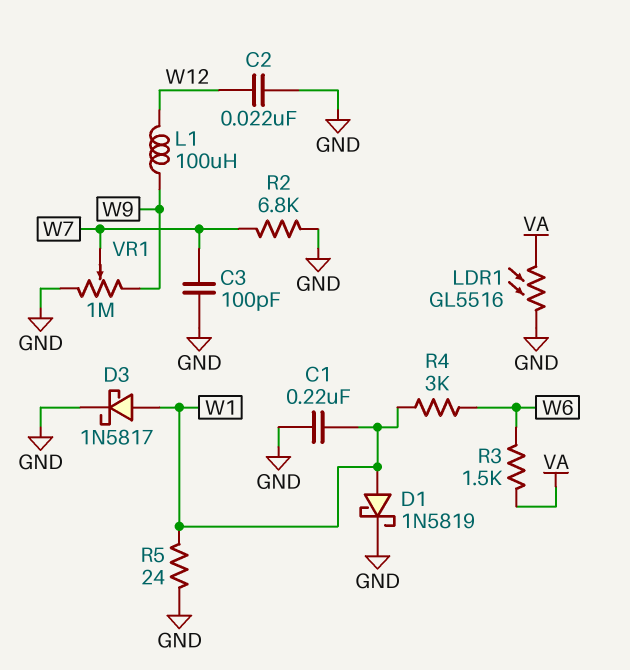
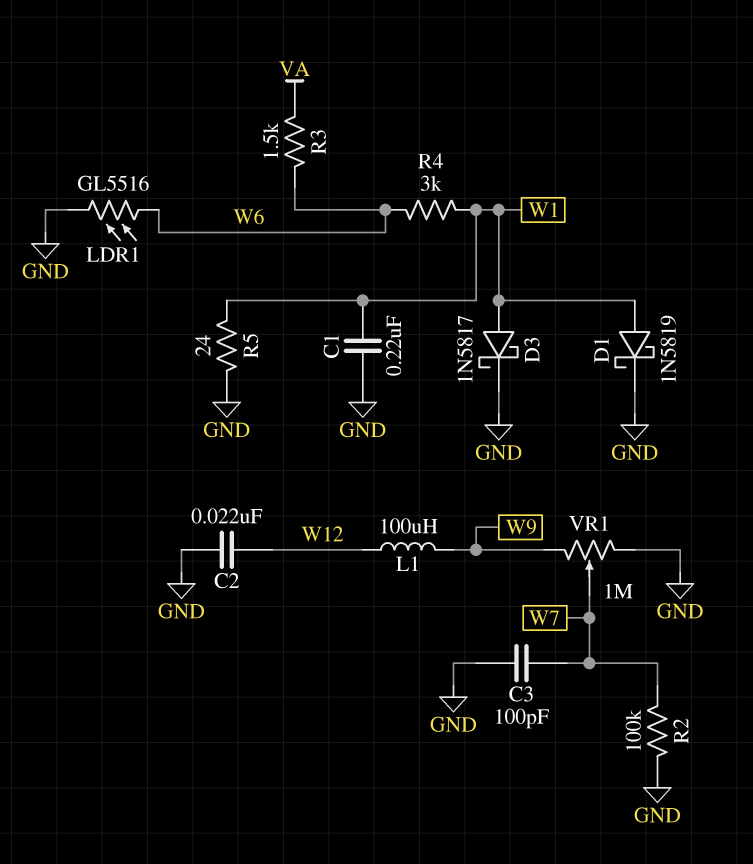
LDR1: GL5516 (GND, VA) -> GL5516 (GND, W6)
R2: 6.8k (GND, W7) -> 100k (GND, W7)

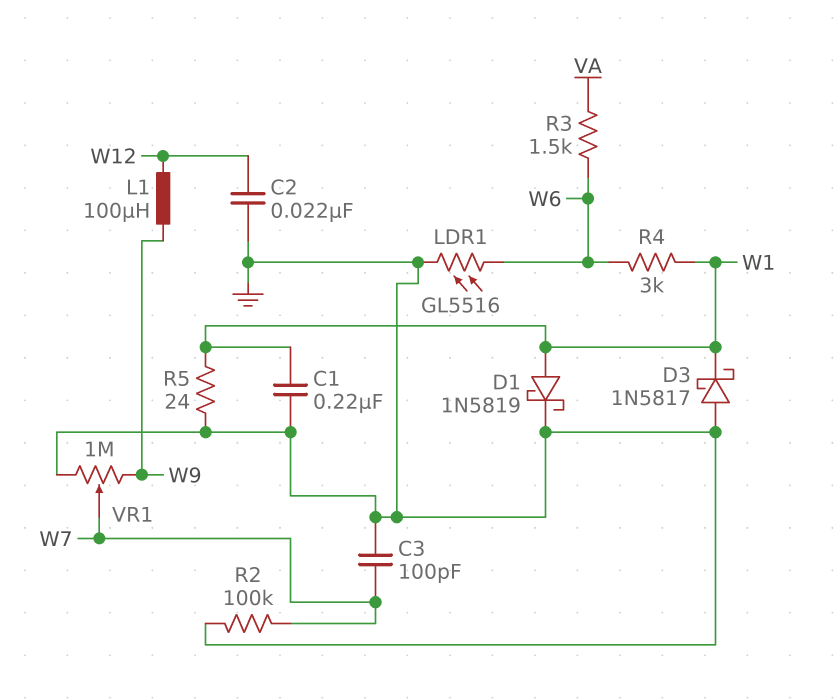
D3: schottky 1N5817 (A W1, K GND) -> schottky 1N5817 (A GND, K W1)

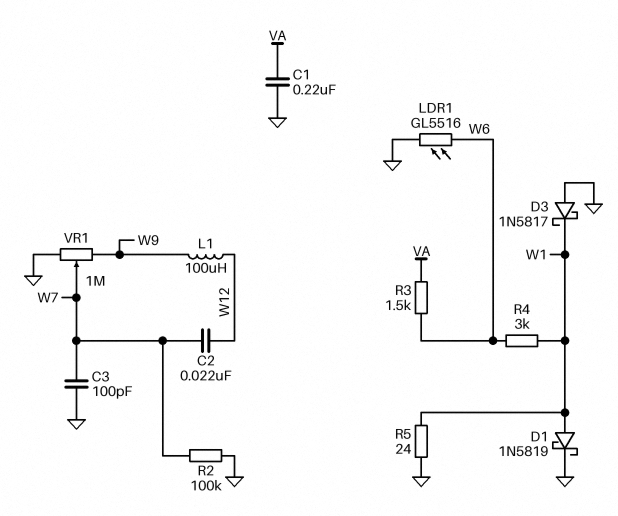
C1: 220nF (GND, W1) -> 220nF (GND, VA)
C2: 22nF (GND, W12) -> 22nF (W7, W12)

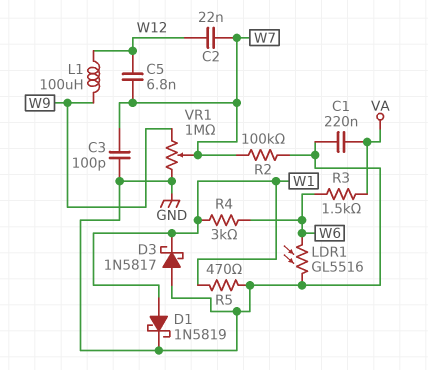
C5: none -> 6.8nF (W7, W12)
R5: 24 (GND, W1) -> 470 (GND, W1)

